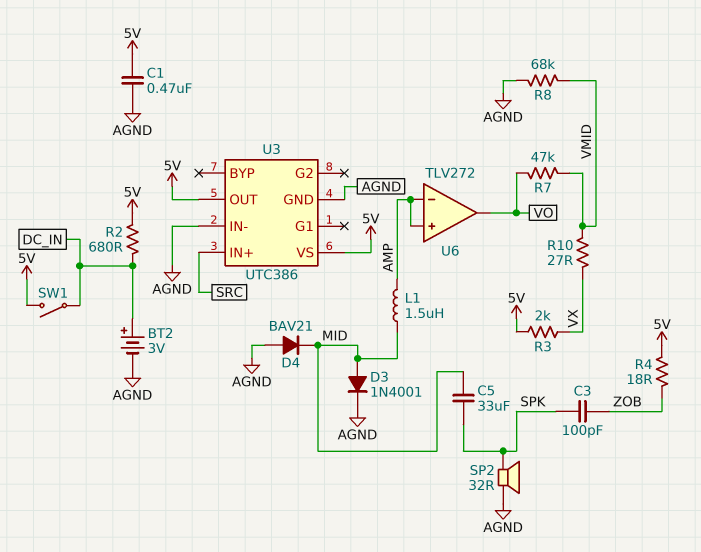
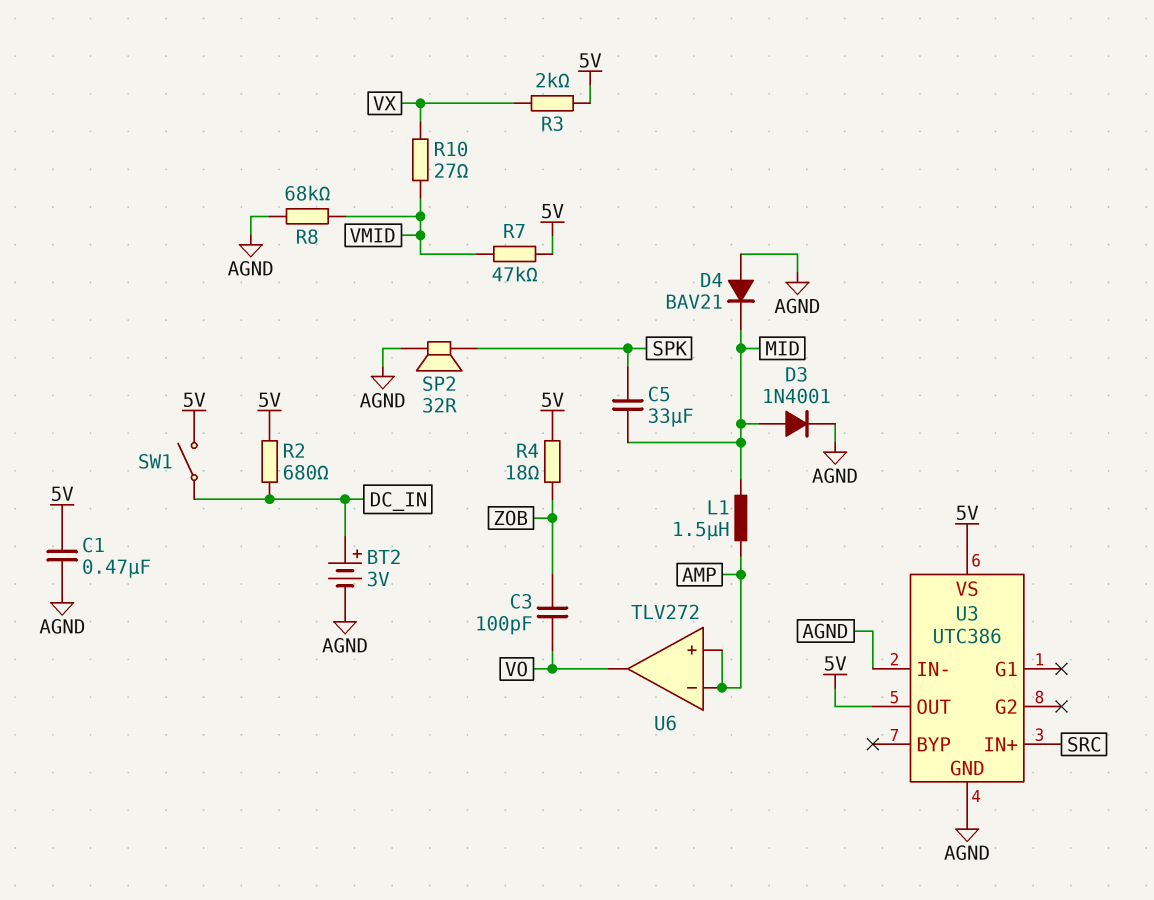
C3: 100pF (SPK, ZOB) -> 100pF (VO, ZOB)
R7: 47k (VMID, VO) -> 47k (5V, VMID)

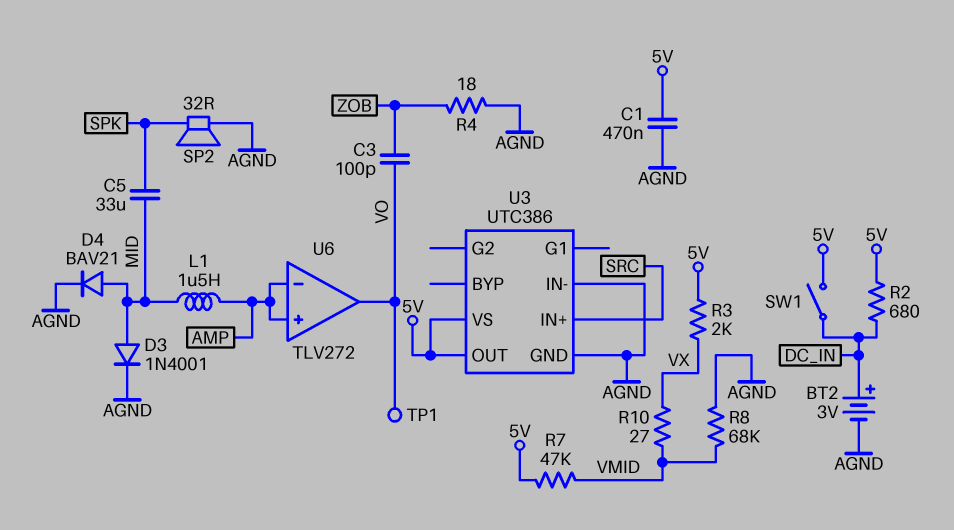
D4: diode BAV21 (A AGND, K MID) -> diode BAV21 (A MID, K AGND)
R4: 18 (5V, ZOB) -> 18 (AGND, ZOB)
TP1: none -> test point (VO)

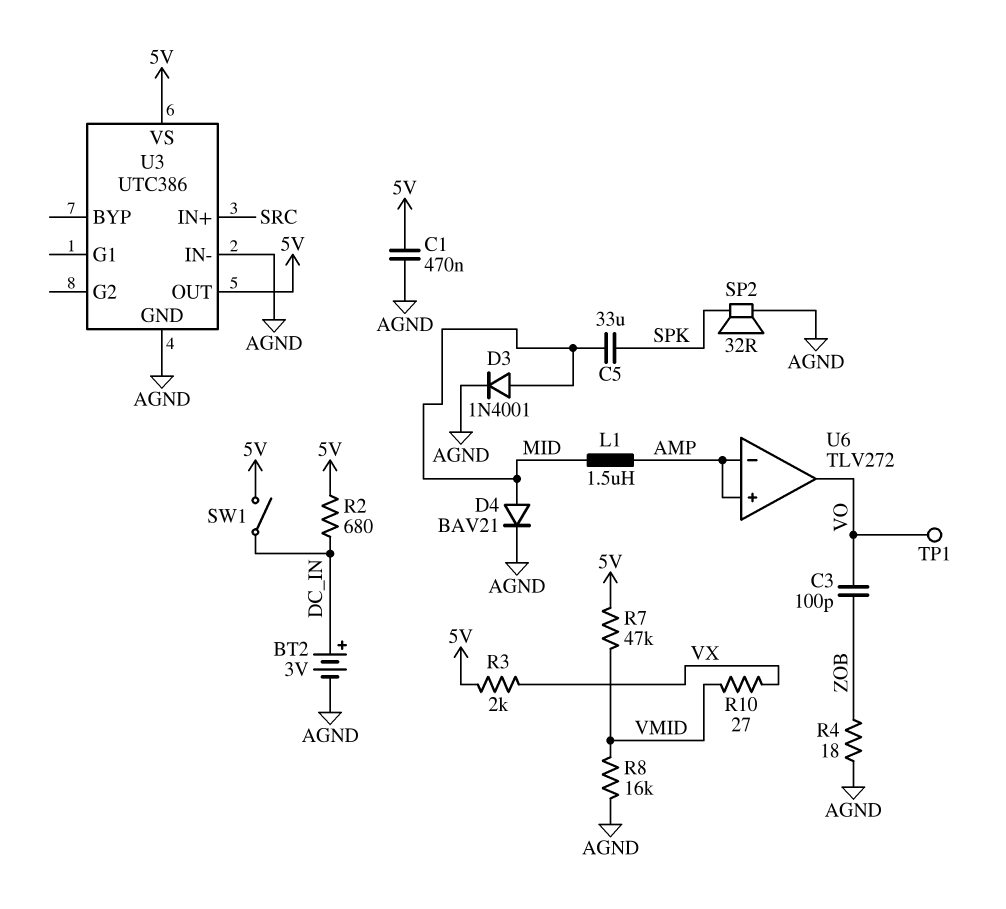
R8: 68k (AGND, VMID) -> 16k (AGND, VMID)

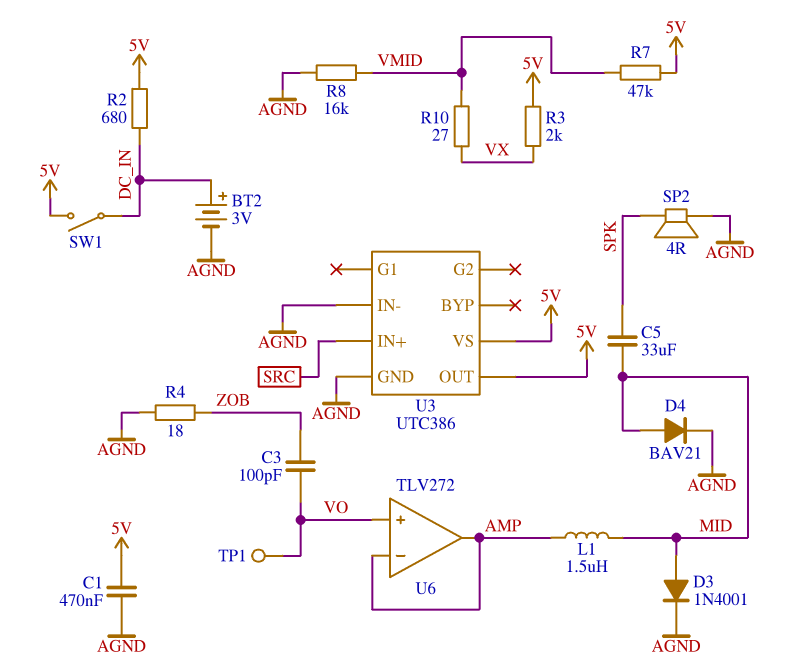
SP2: speaker 32R (AGND, SPK) -> speaker 4R (AGND, SPK)
U6 pin in+: AMP -> VO
U6 pin out: VO -> AMP

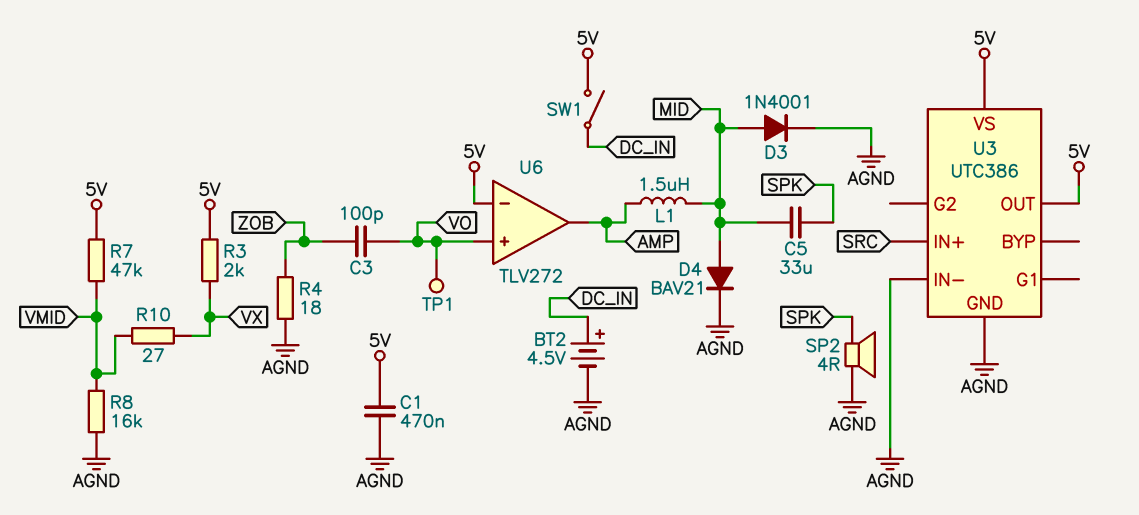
BT2: 3V (plus DC_IN, minus AGND) -> 4.5V (plus DC_IN, minus AGND)
R2: 680 (5V, DC_IN) -> none
U6 pin in-: AMP -> 5V

